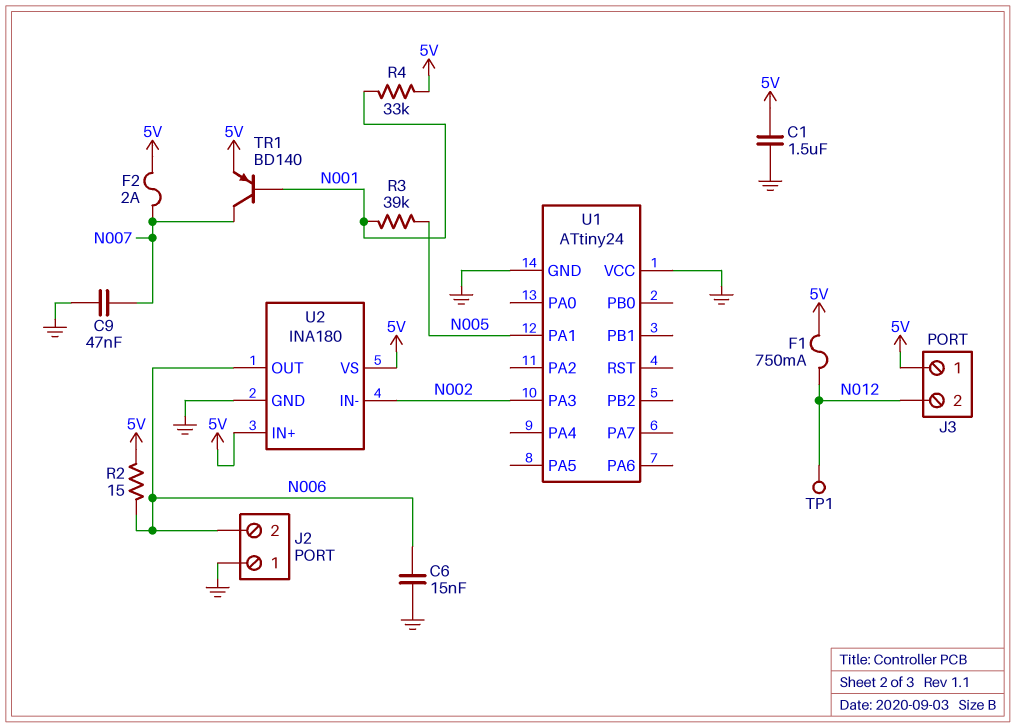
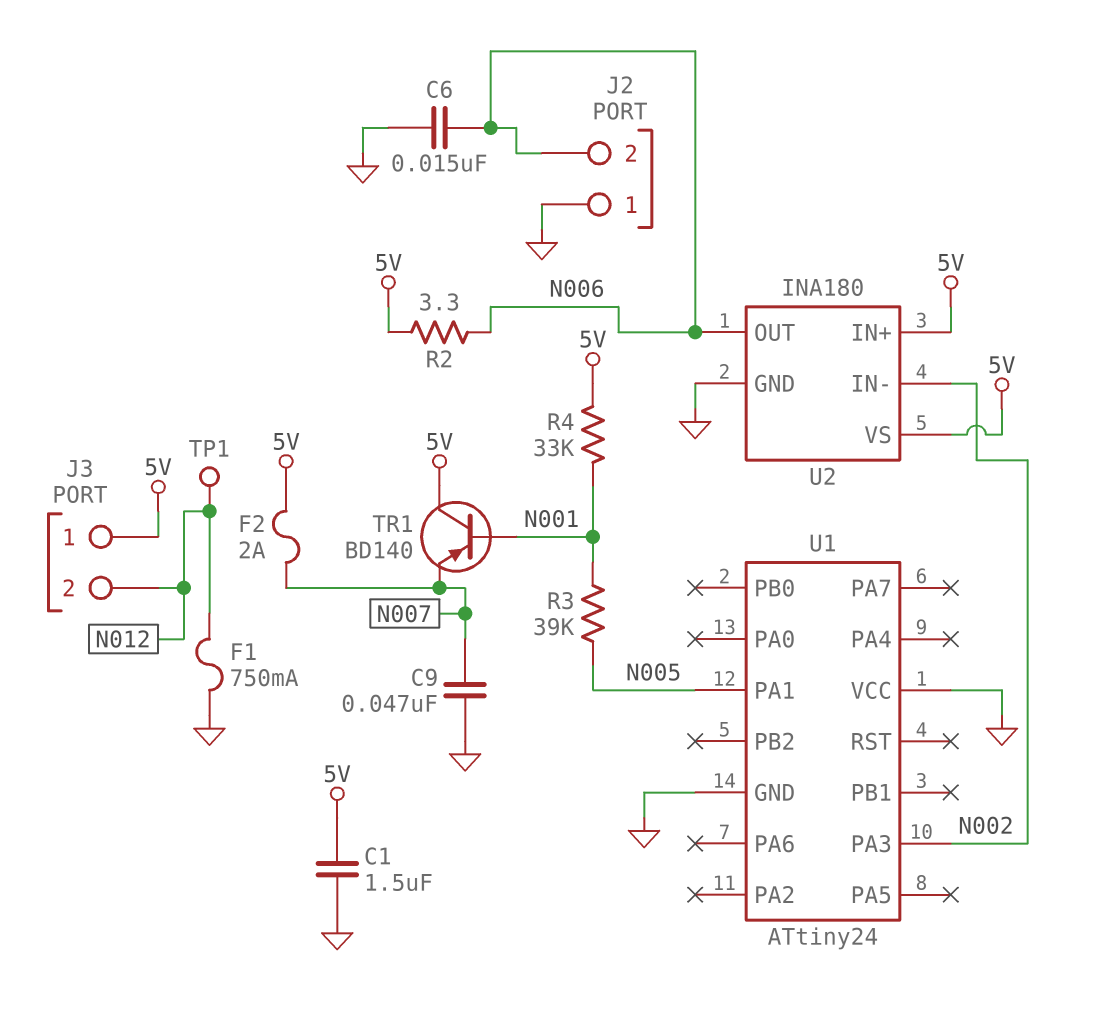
F1: 750mA (5V, N012) -> 750mA (GND, N012)
R2: 15 (5V, N006) -> 3.3 (5V, N006)
TR1: PNP BD140 (B N001, C N007, E 5V) -> PNP BD140 (B N001, C 5V, E N007)

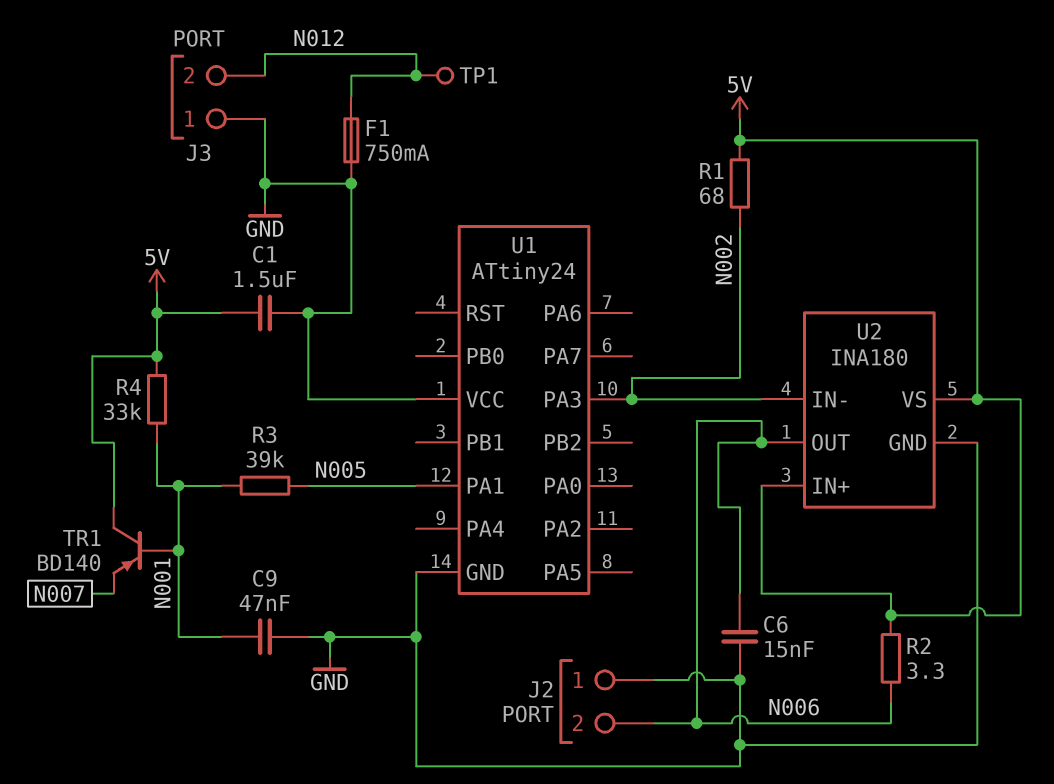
C9: 47nF (GND, N007) -> 47nF (GND, N001)
F2: 2A (5V, N007) -> none
J3 pin 1: 5V -> GND
R1: none -> 68 (5V, N002)

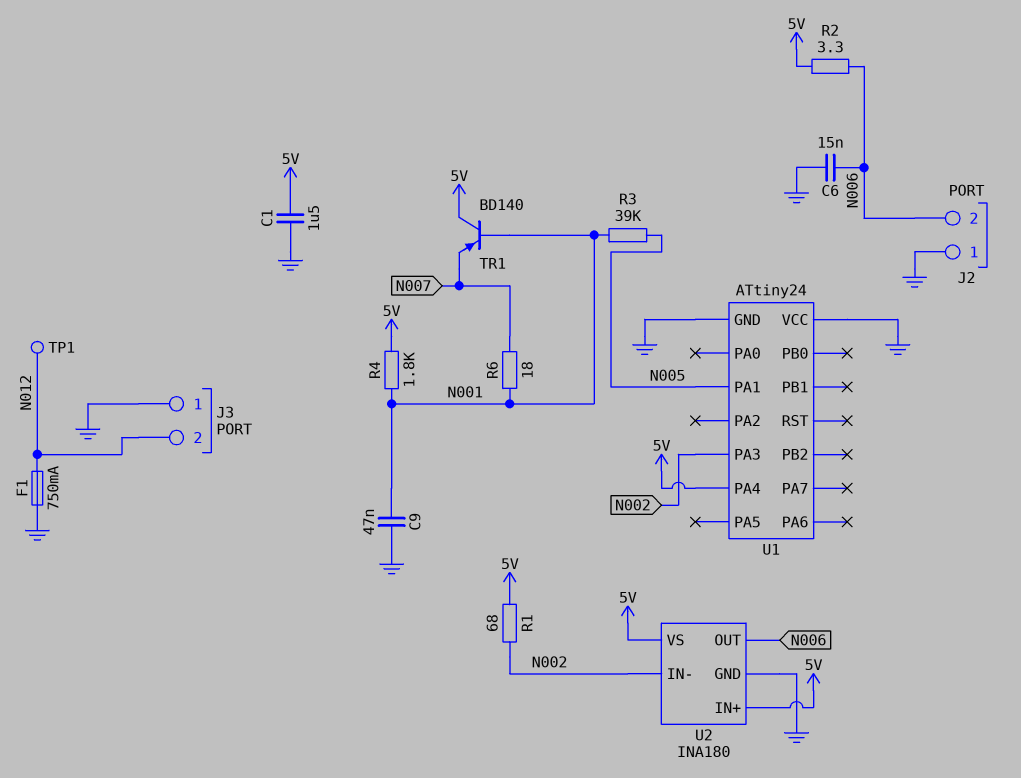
R4: 33k (5V, N001) -> 1.8k (5V, N001)
R6: none -> 18 (N001, N007)
U1 pin PA4: none -> 5V

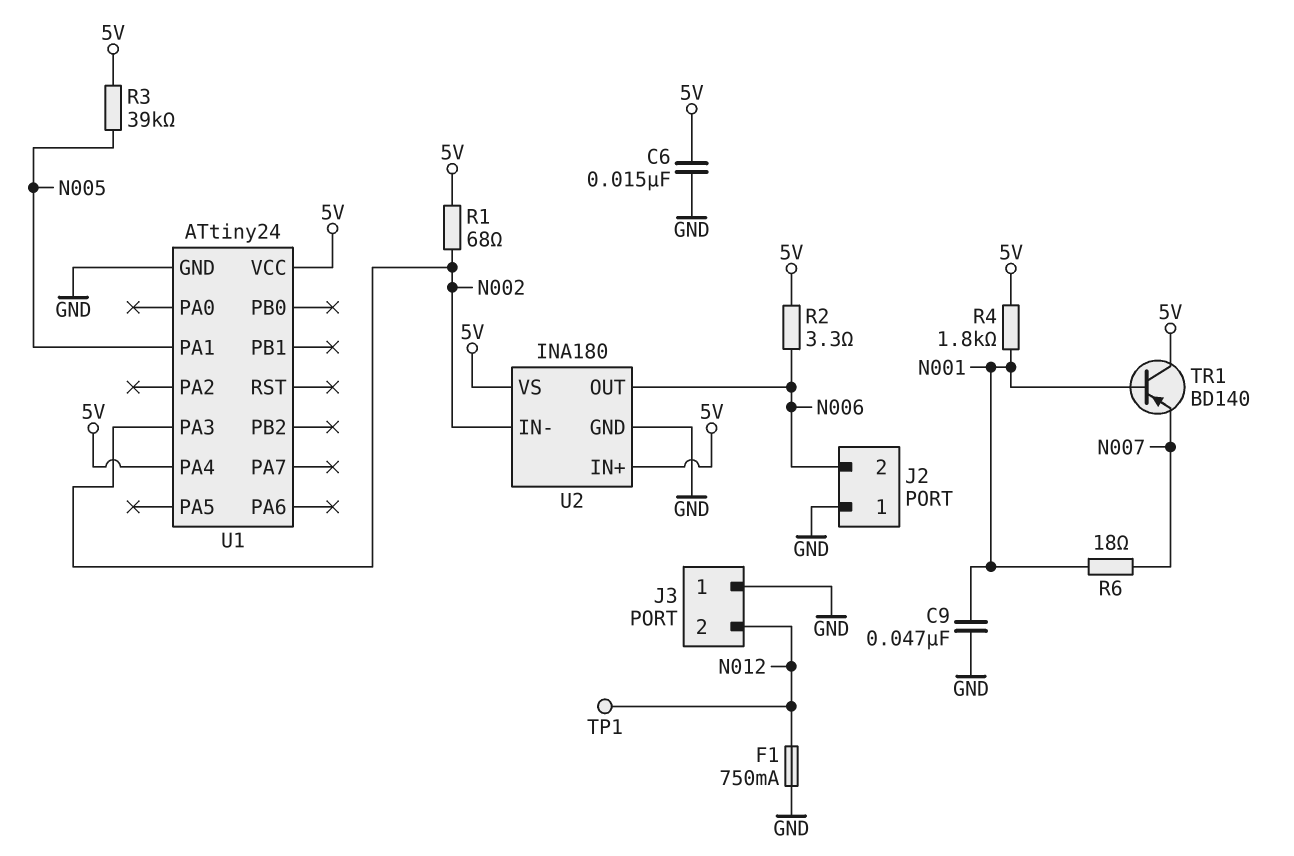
C1: 1.5uF (5V, GND) -> none
C6: 15nF (GND, N006) -> 15nF (5V, GND)
R3: 39k (N001, N005) -> 39k (5V, N005)
U1 pin VCC: GND -> 5V

